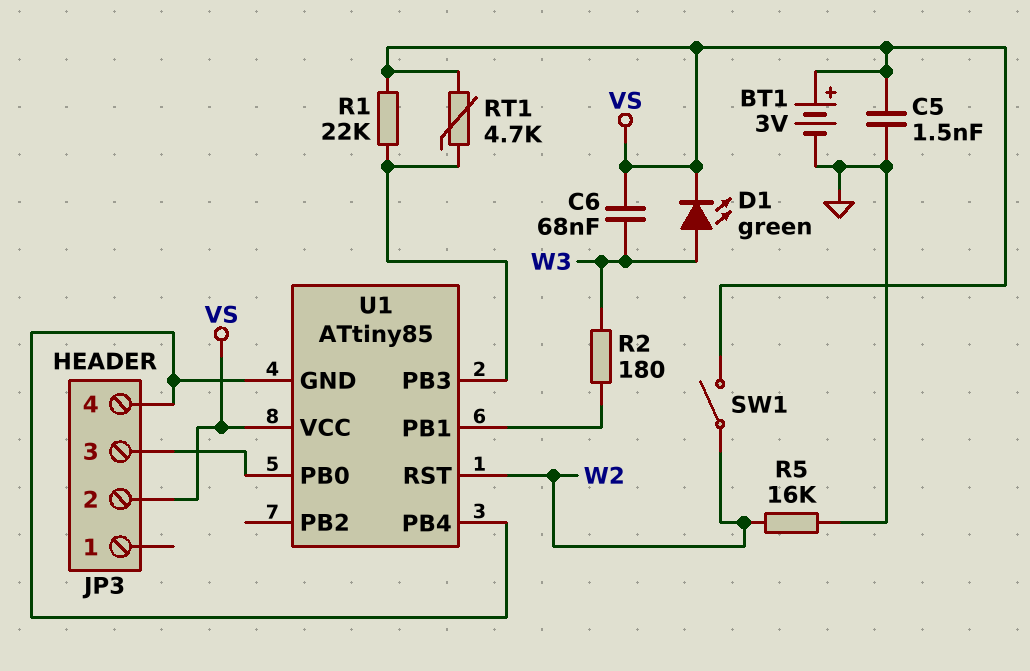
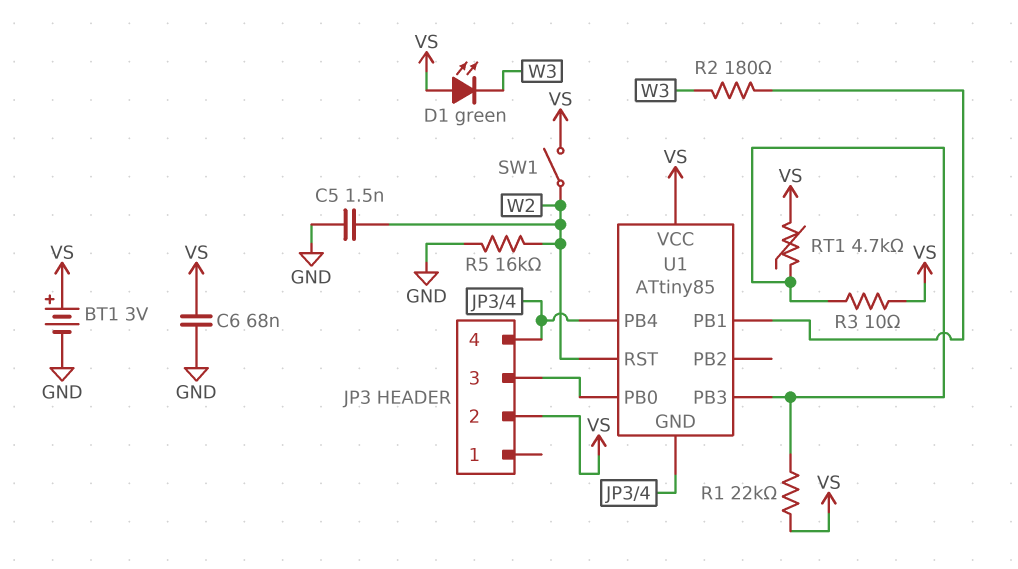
C5: 1.5nF (GND, VS) -> 1.5nF (GND, W2)
C6: 68nF (VS, W3) -> 68nF (GND, VS)
D1: LED green (A W3, K VS) -> LED green (A VS, K W3)
R3: none -> 10 (U1/PB3, VS)

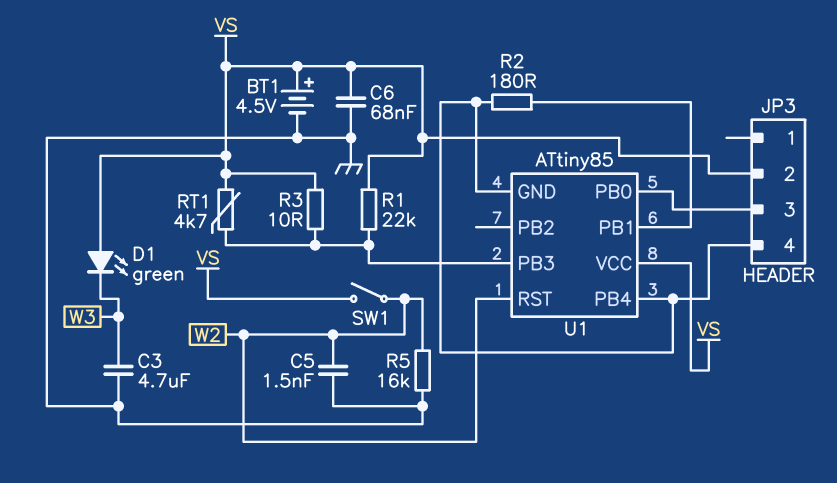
BT1: 3V (plus VS, minus GND) -> 4.5V (plus VS, minus GND)
C3: none -> 4.7uF (GND, W3)
R2: 180 (U1/PB1, W3) -> 180 (JP3/4, U1/PB1)

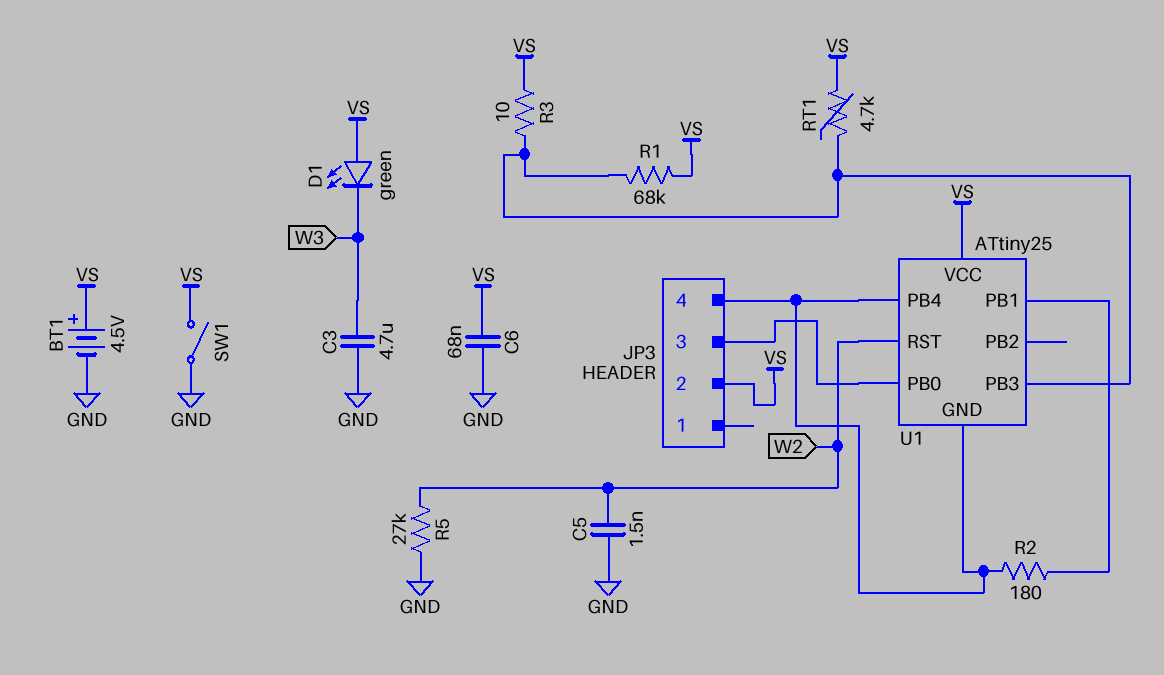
R1: 22k (U1/PB3, VS) -> 68k (U1/PB3, VS)
R5: 16k (GND, W2) -> 27k (GND, W2)
SW1: switch (VS, W2) -> switch (GND, VS)
U1: ATtiny85 -> ATtiny25

